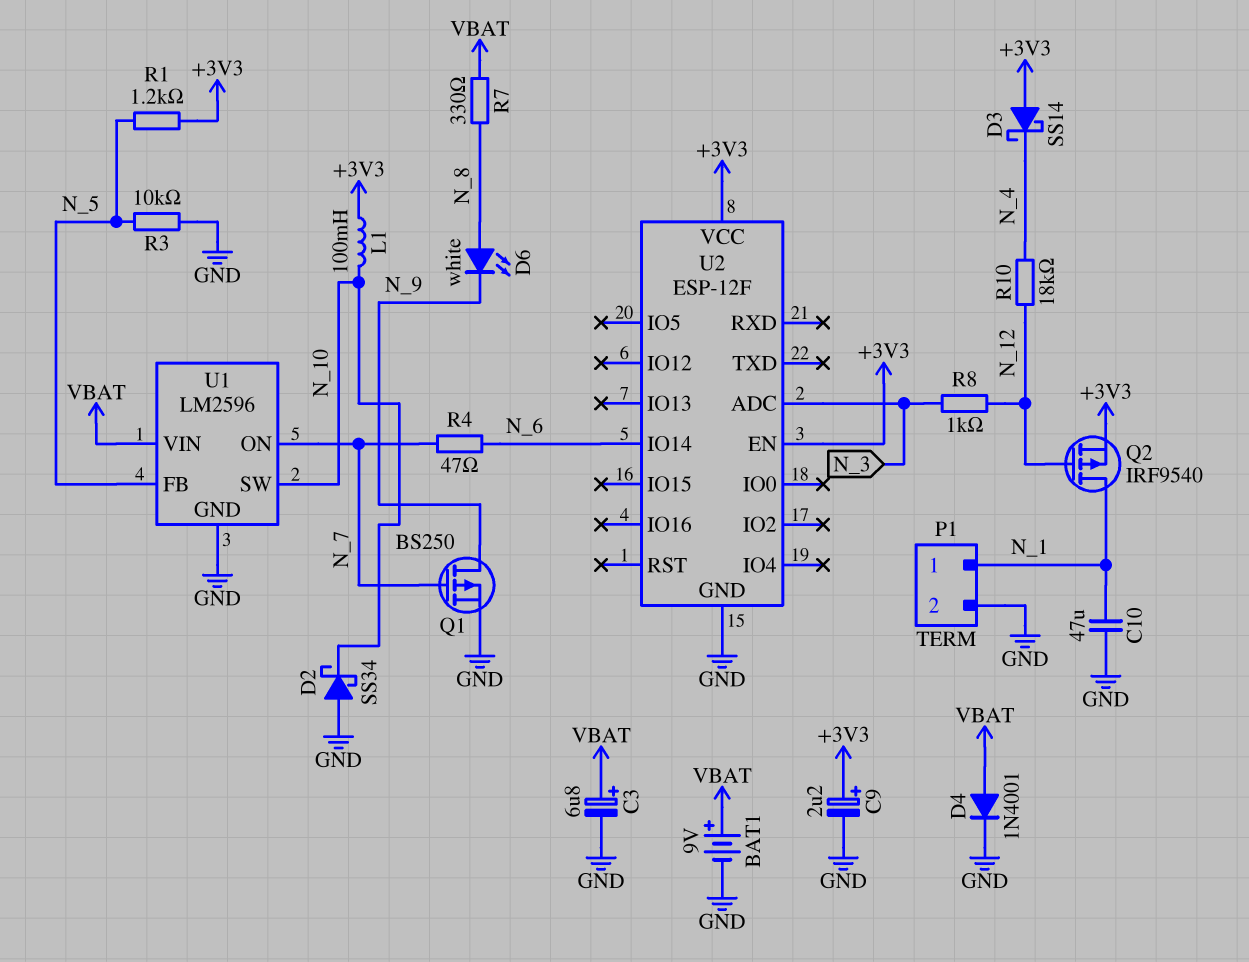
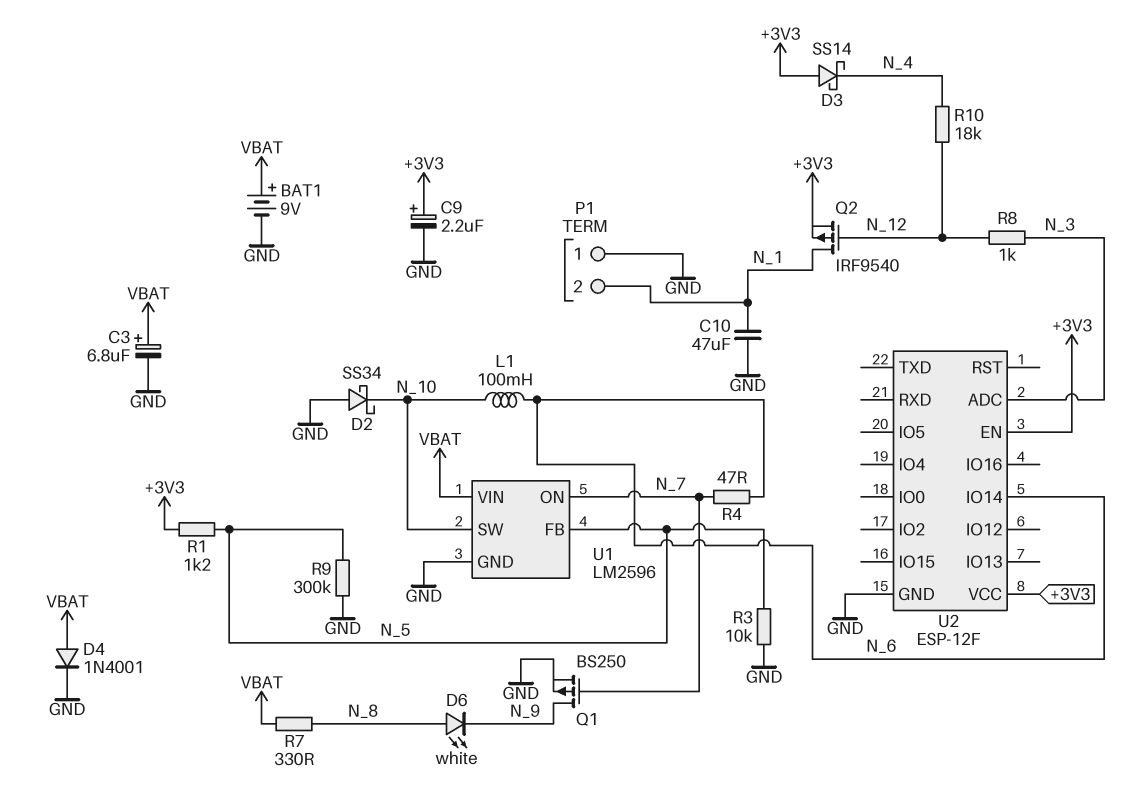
L1: 100mH (+3V3, N_10) -> 100mH (N_6, N_10)
P1 pin 1: N_1 -> GND
P1 pin 2: GND -> N_1
R9: none -> 300k (GND, N_5)

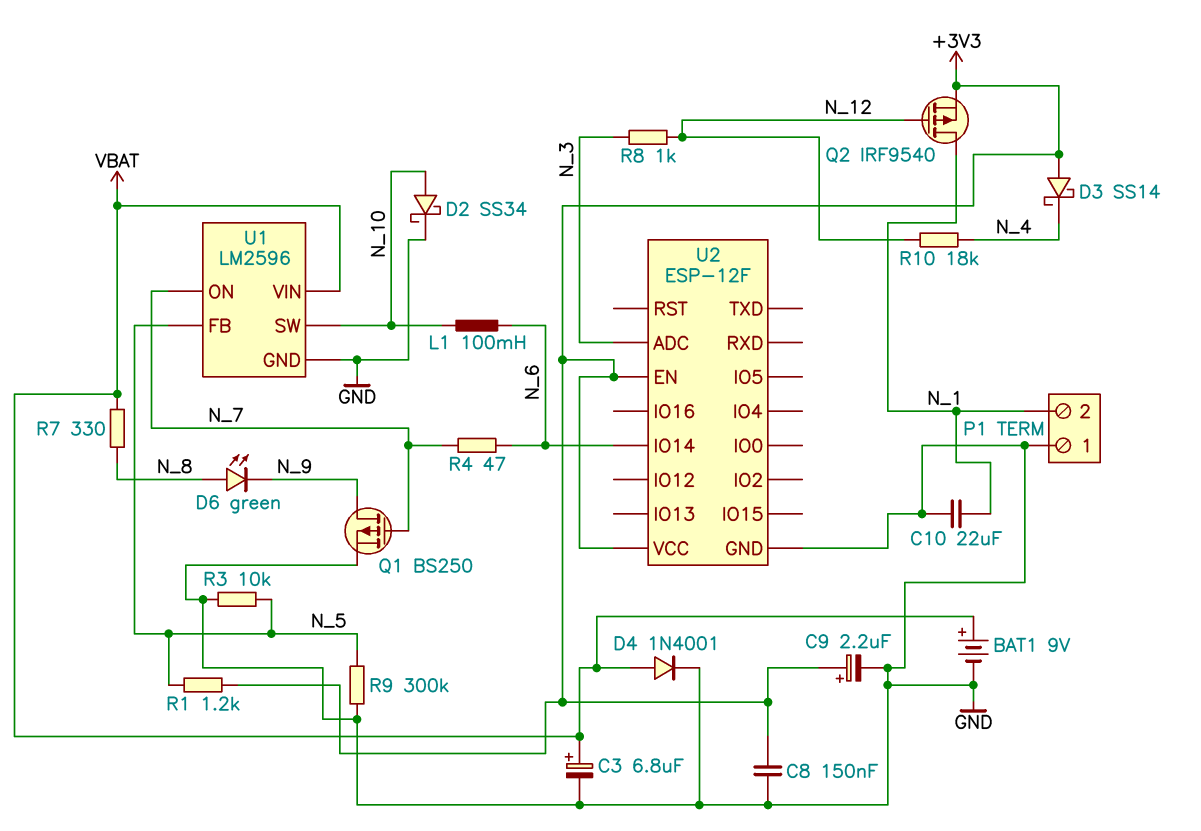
C8: none -> 150nF (+3V3, GND)
C10: 47uF (GND, N_1) -> 22uF (GND, N_1)
D2: schottky SS34 (A GND, K N_10) -> schottky SS34 (A N_10, K GND)
D6: LED white (A N_8, K N_9) -> LED green (A N_8, K N_9)

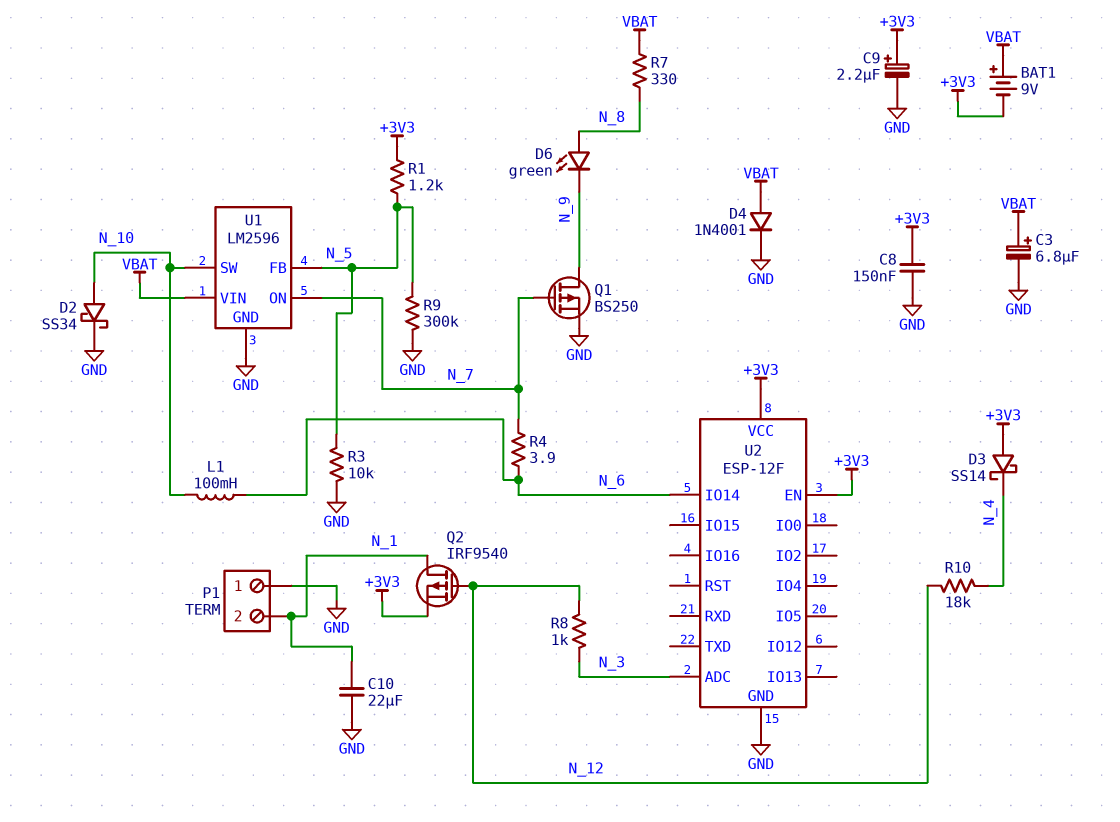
BAT1: 9V (plus VBAT, minus GND) -> 9V (plus VBAT, minus +3V3)
R4: 47 (N_6, N_7) -> 3.9 (N_6, N_7)

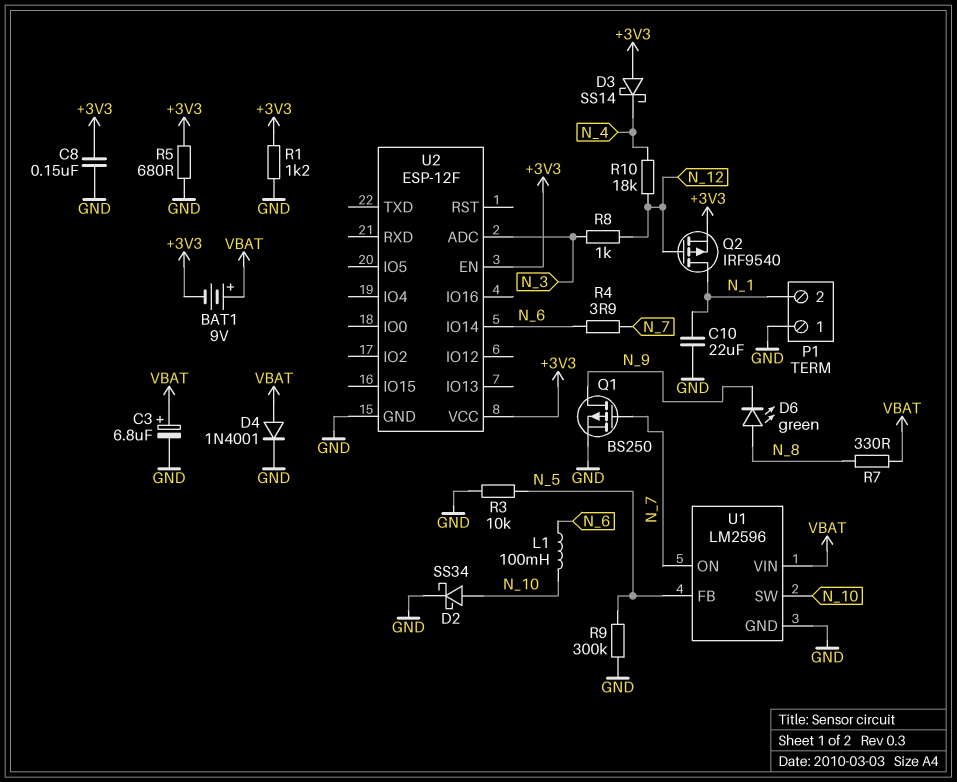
C9: 2.2uF (plus +3V3, minus GND) -> none
R1: 1.2k (+3V3, N_5) -> 1.2k (+3V3, GND)
R5: none -> 680 (+3V3, GND)

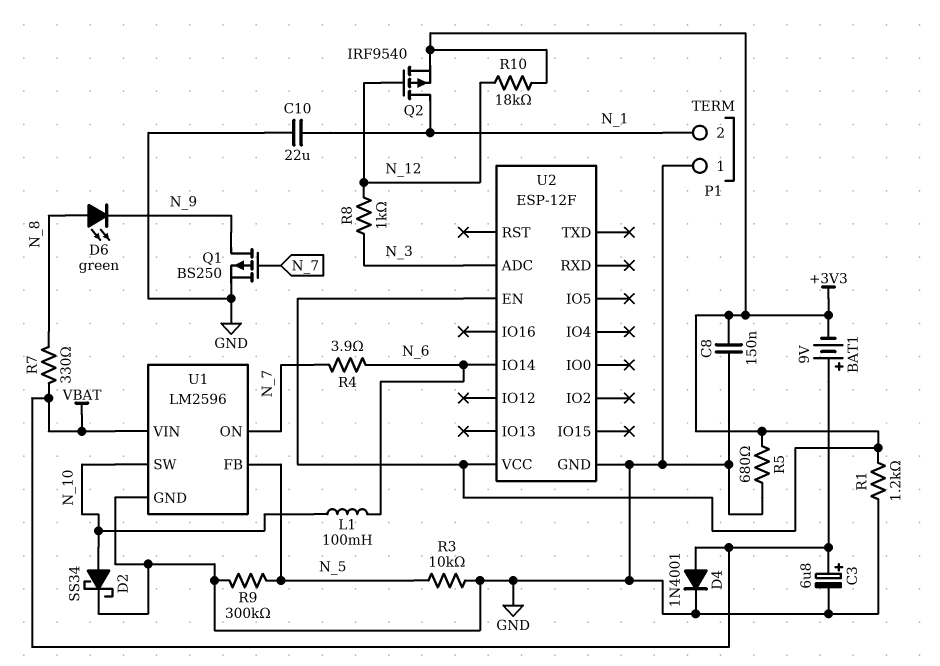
D3: schottky SS14 (A +3V3, K N_4) -> none
R10: 18k (N_4, N_12) -> 18k (+3V3, N_12)

